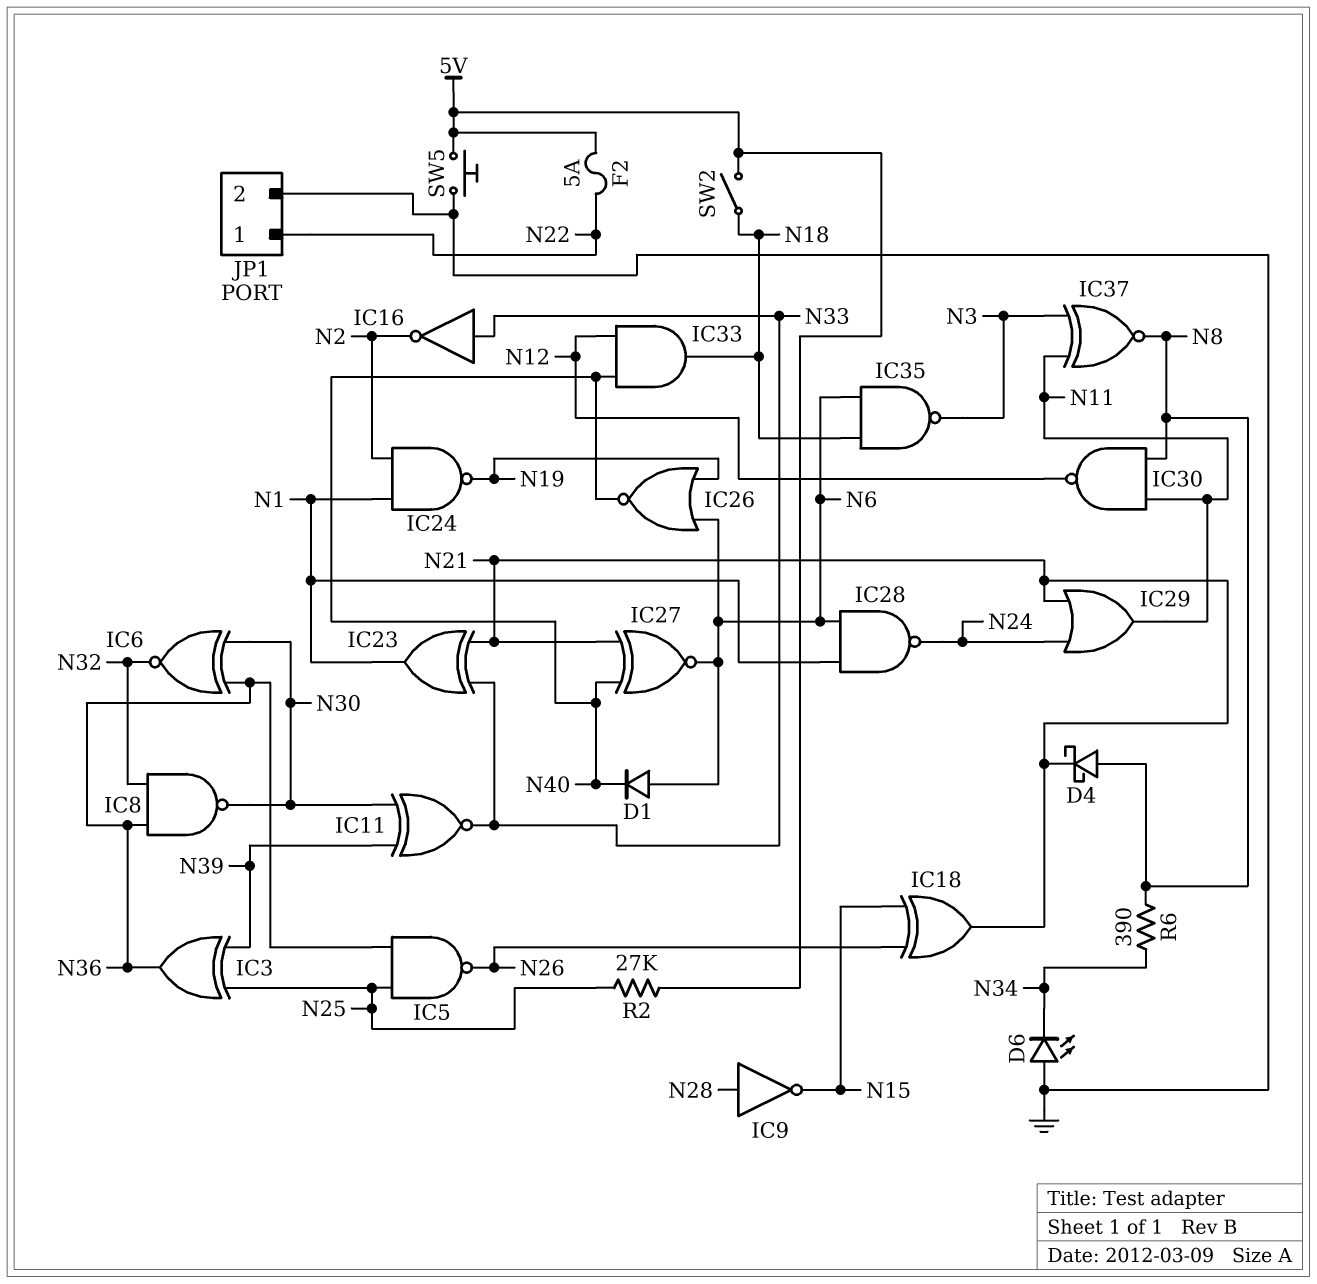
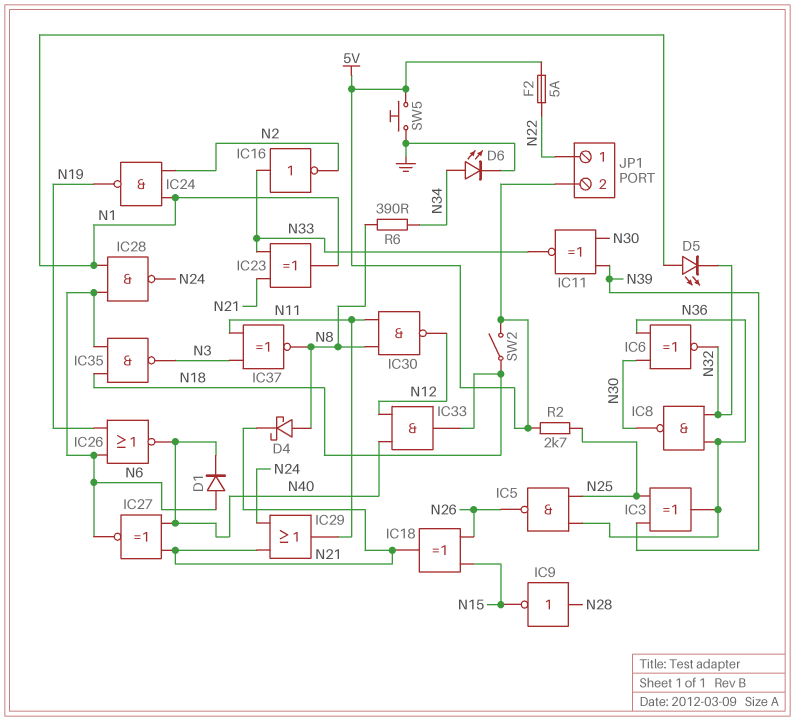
D5: none -> LED (A N1, K N32)
D6: LED (A GND, K N34) -> LED (A N34, K GND)
JP1 pin 2: GND -> 5V
R2: 27k (5V, N25) -> 2.7k (5V, N25)

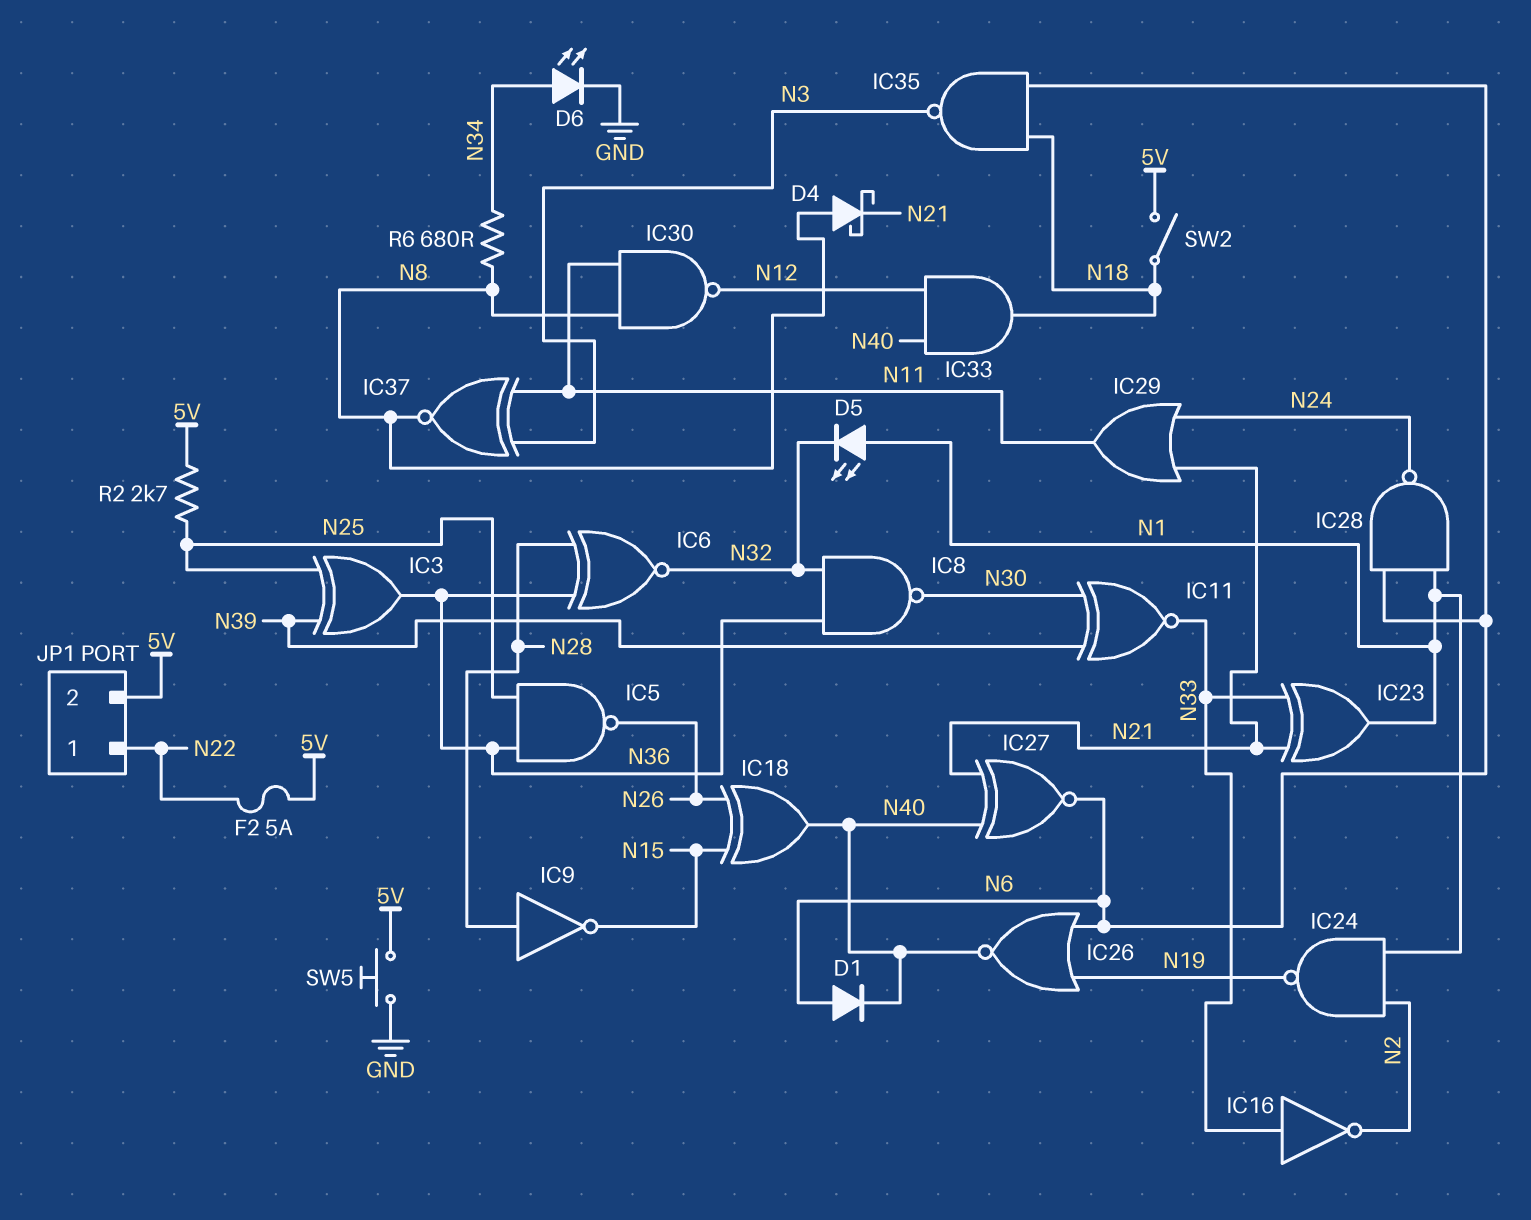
IC6: XNOR (in N30, in N36, out N32) -> XNOR (in N28, in N36, out N32)
IC18: XOR (in N15, in N26, out N21) -> XOR (in N15, in N26, out N40)
R6: 390 (N8, N34) -> 680 (N8, N34)

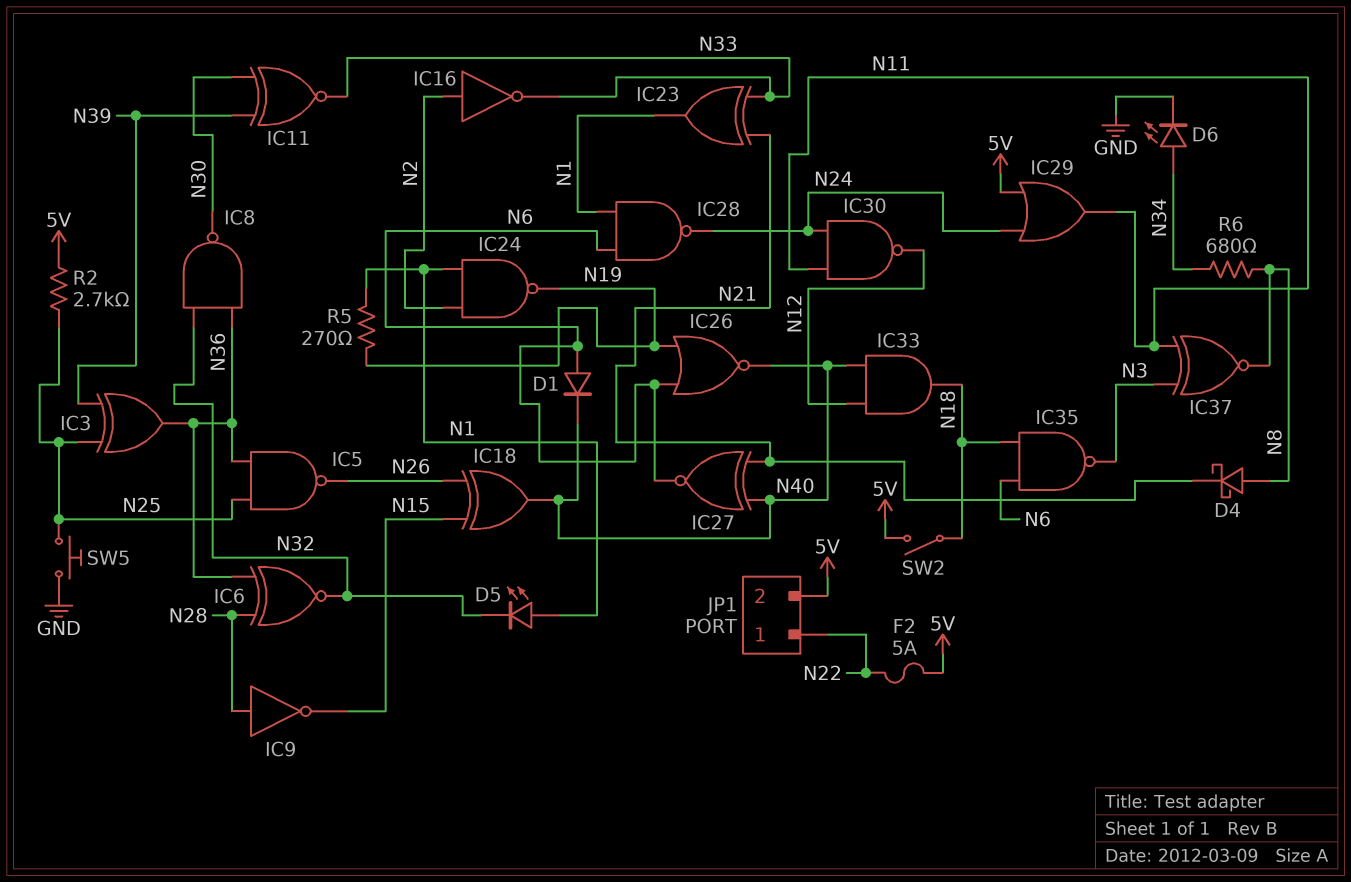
IC16: NOT (in N33, out N2) -> NOT (in N2, out N33)
IC29: OR (in N21, in N24, out N11) -> OR (in 5V, in N24, out N11)
IC30: NAND (in N8, in N11, out N12) -> NAND (in N11, in N24, out N12)
R5: none -> 270 (N1, N19)
SW5: button (5V, GND) -> button (GND, N25)

